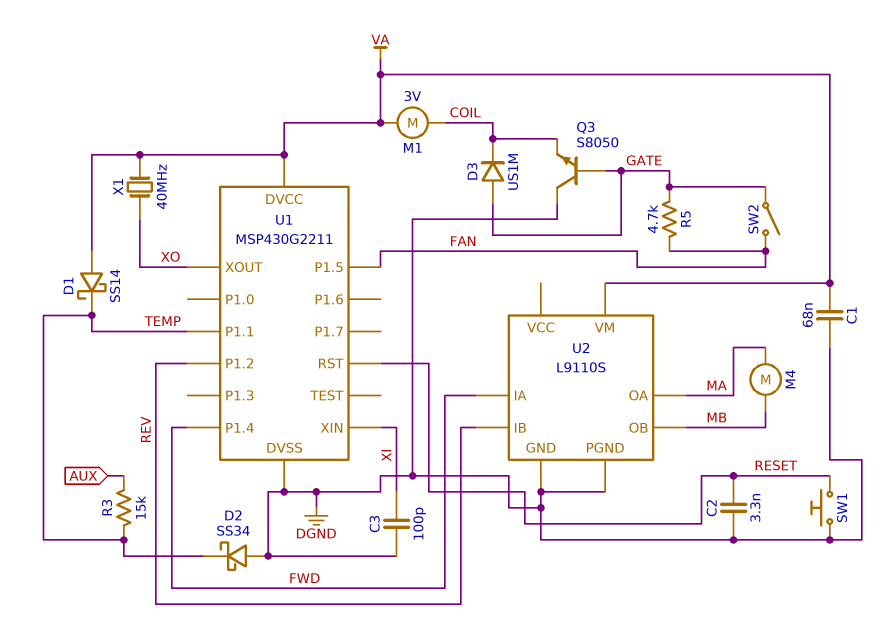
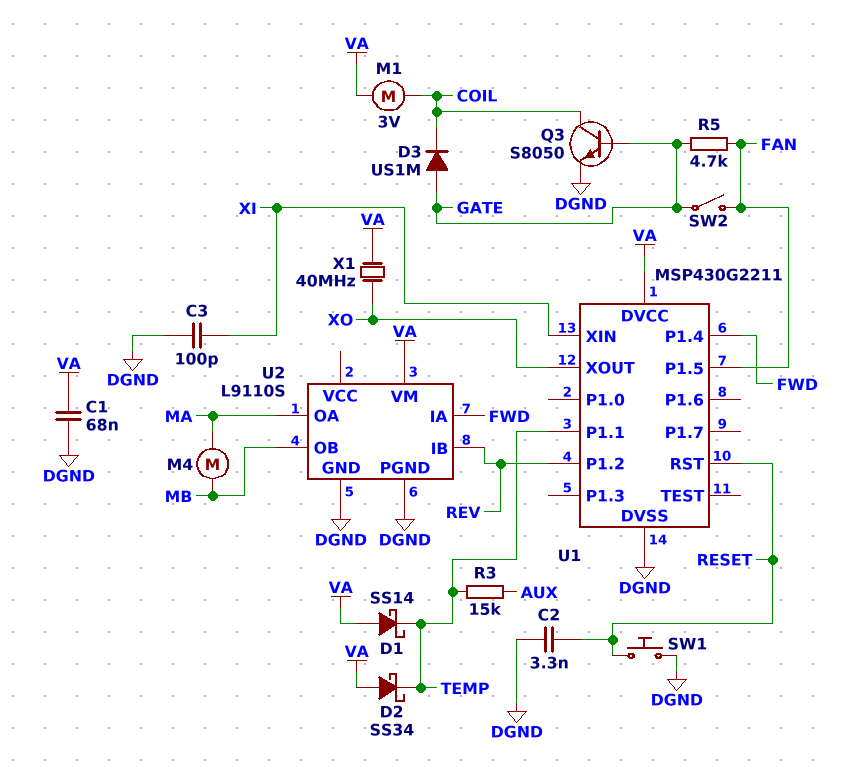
D2: schottky SS34 (A DGND, K TEMP) -> schottky SS34 (A VA, K TEMP)
Q3: NPN S8050 (B GATE, C DGND, E COIL) -> NPN S8050 (B GATE, C COIL, E DGND)

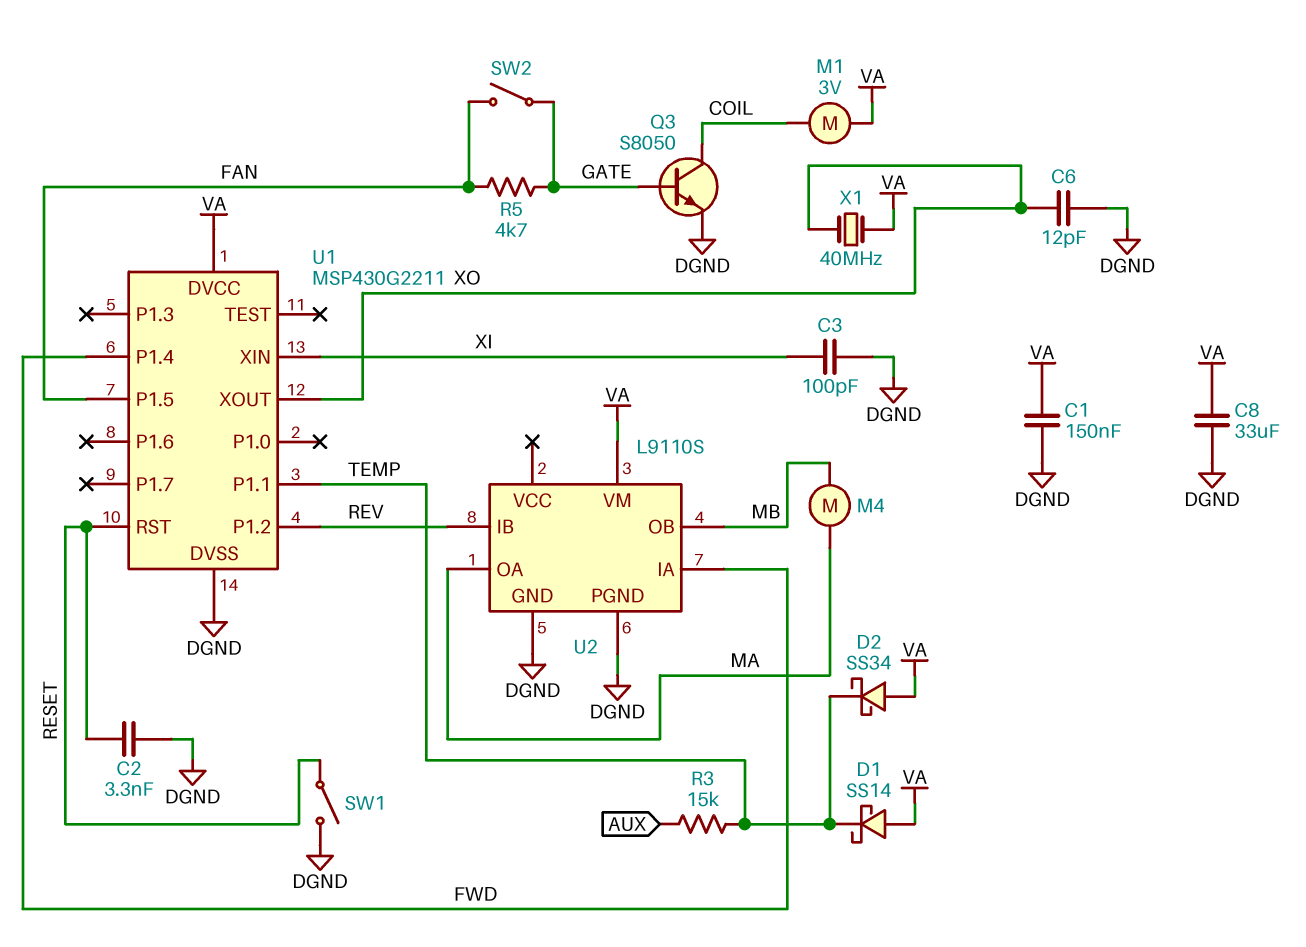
C1: 68nF (DGND, VA) -> 150nF (DGND, VA)
C6: none -> 12pF (DGND, XO)
C8: none -> 33uF (DGND, VA)
D3: diode US1M (A GATE, K COIL) -> none
SW1: button (DGND, RESET) -> switch (DGND, RESET)

